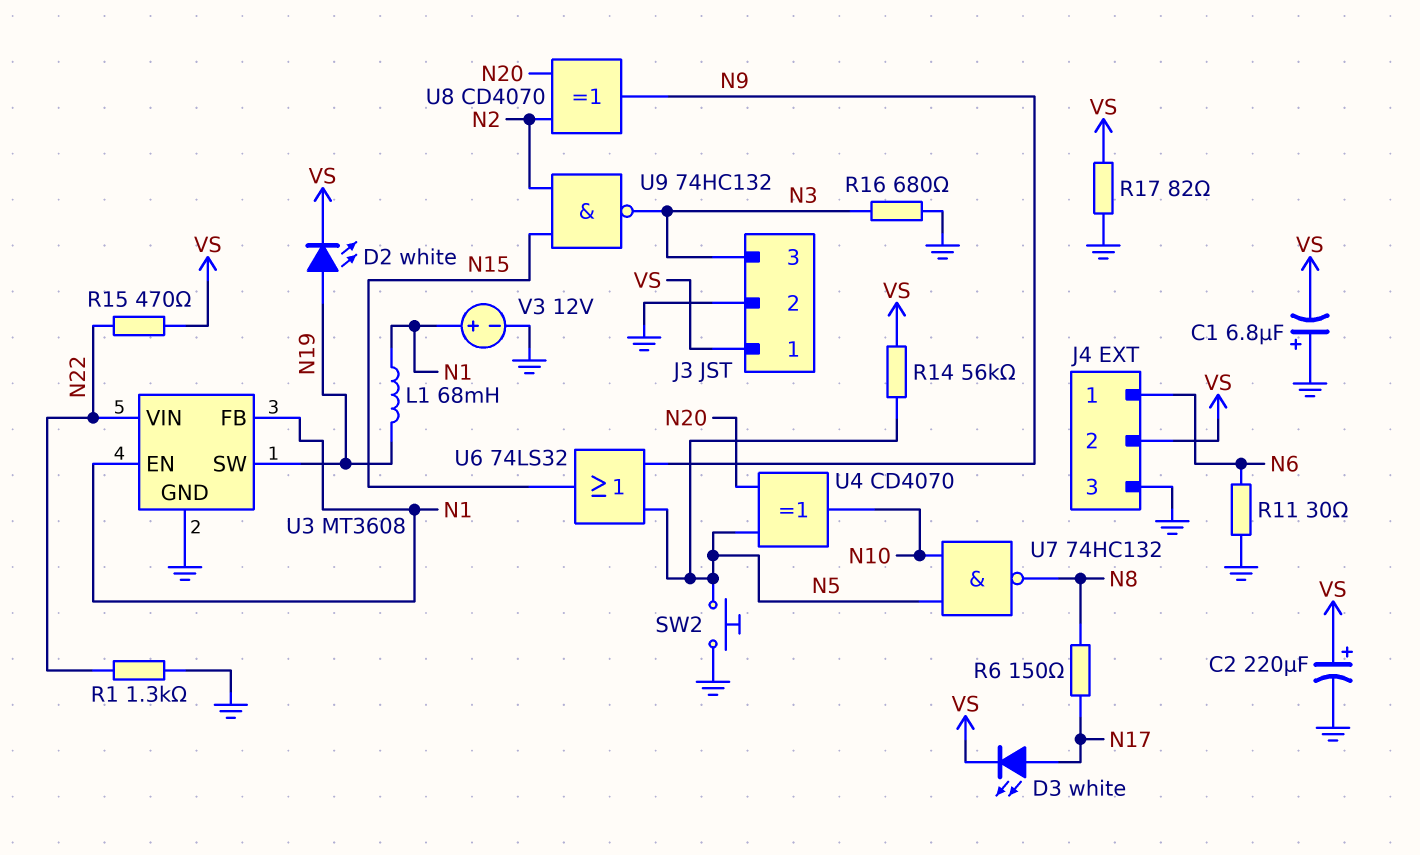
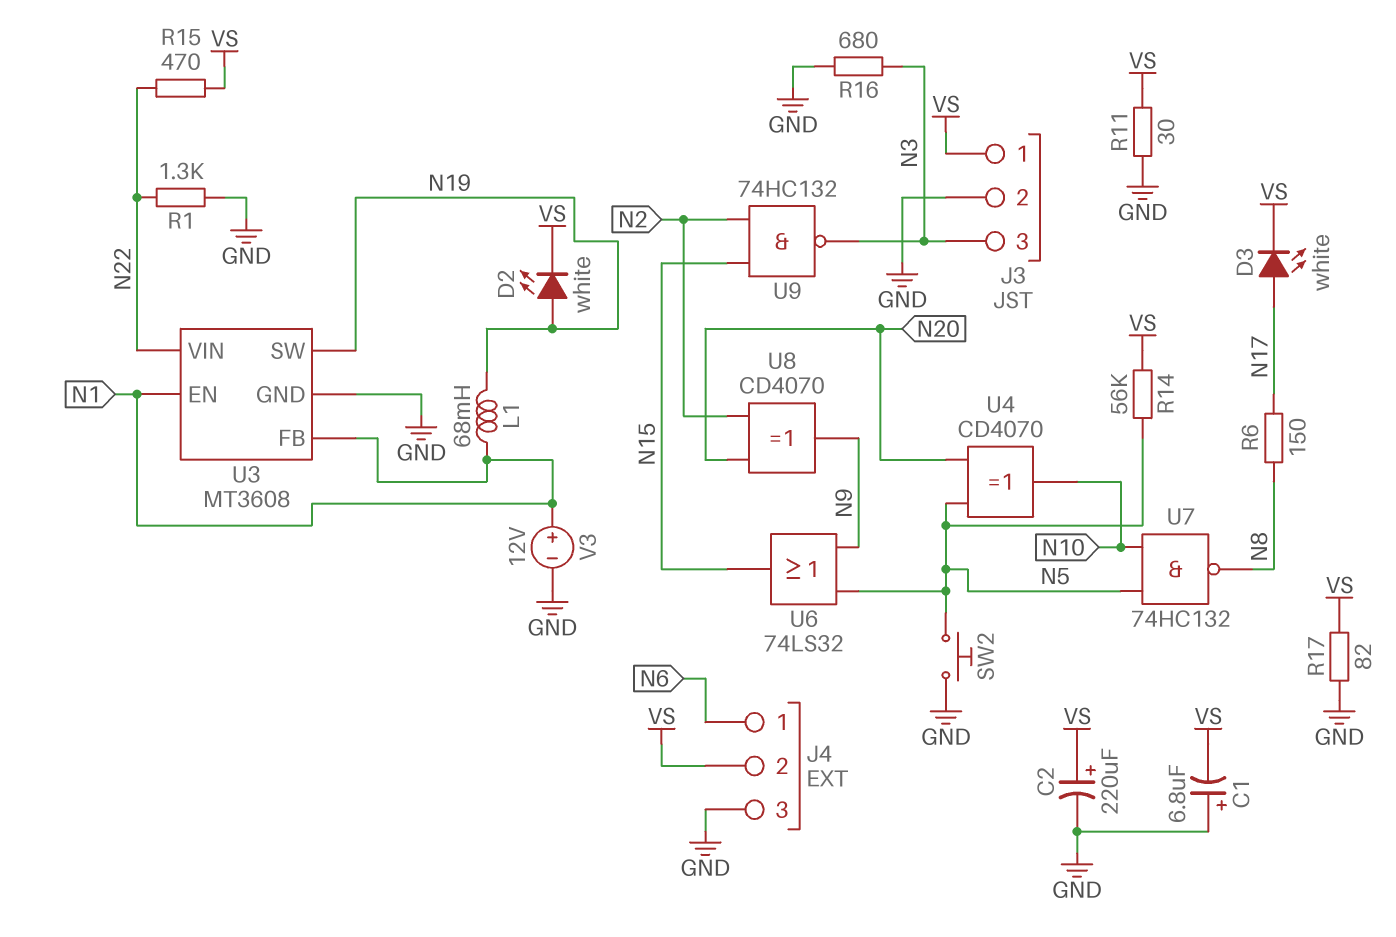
R11: 30 (GND, N6) -> 30 (GND, VS)

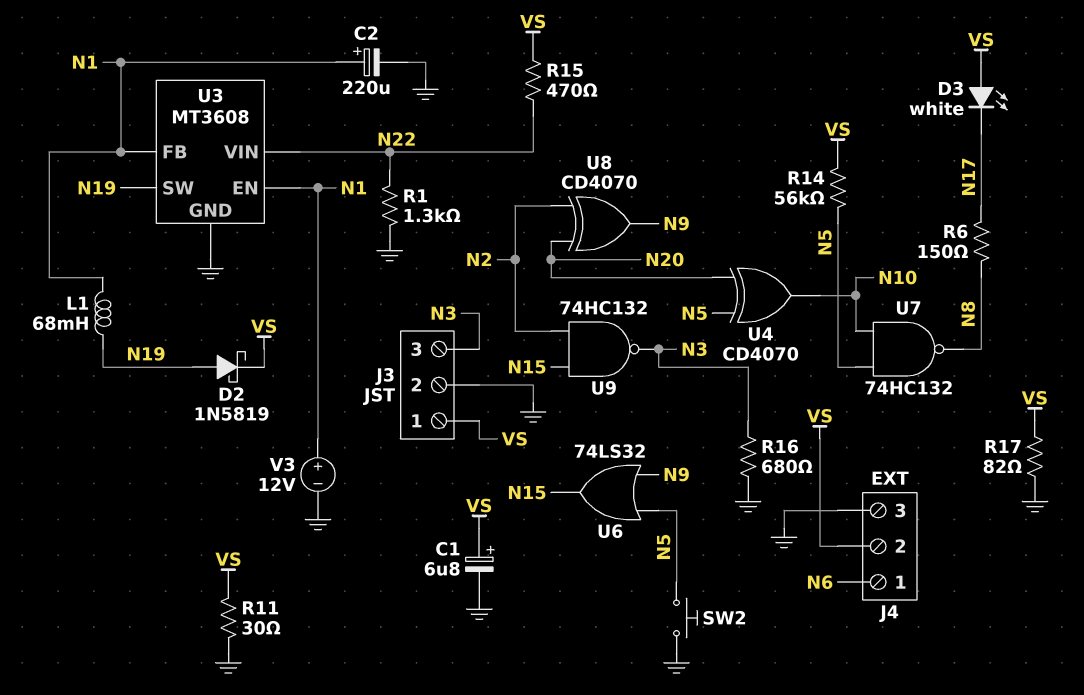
C1: 6.8uF (plus GND, minus VS) -> 6.8uF (plus VS, minus GND)
C2: 220uF (plus VS, minus GND) -> 220uF (plus N1, minus GND)
D2: LED white (A N19, K VS) -> schottky 1N5819 (A N19, K VS)
D3: LED white (A N17, K VS) -> LED white (A VS, K N17)

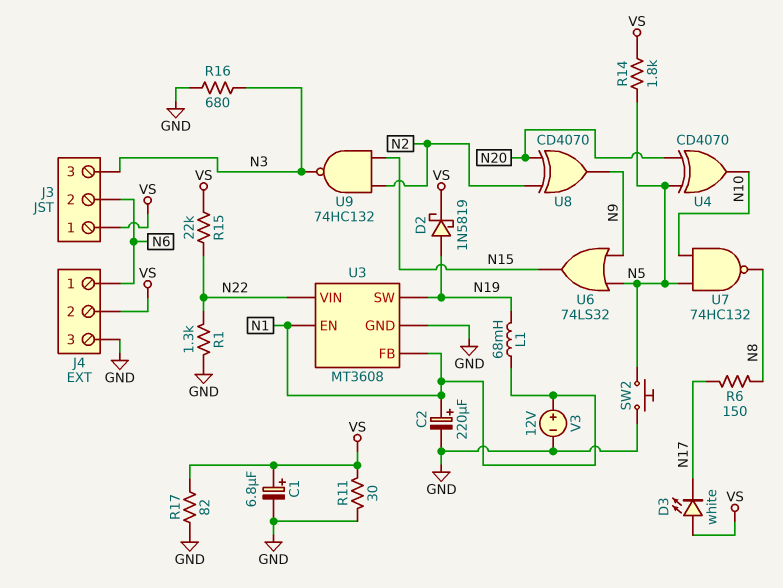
J3 pin 2: GND -> N6
R14: 56k (N5, VS) -> 1.8k (N5, VS)
R15: 470 (N22, VS) -> 22k (N22, VS)

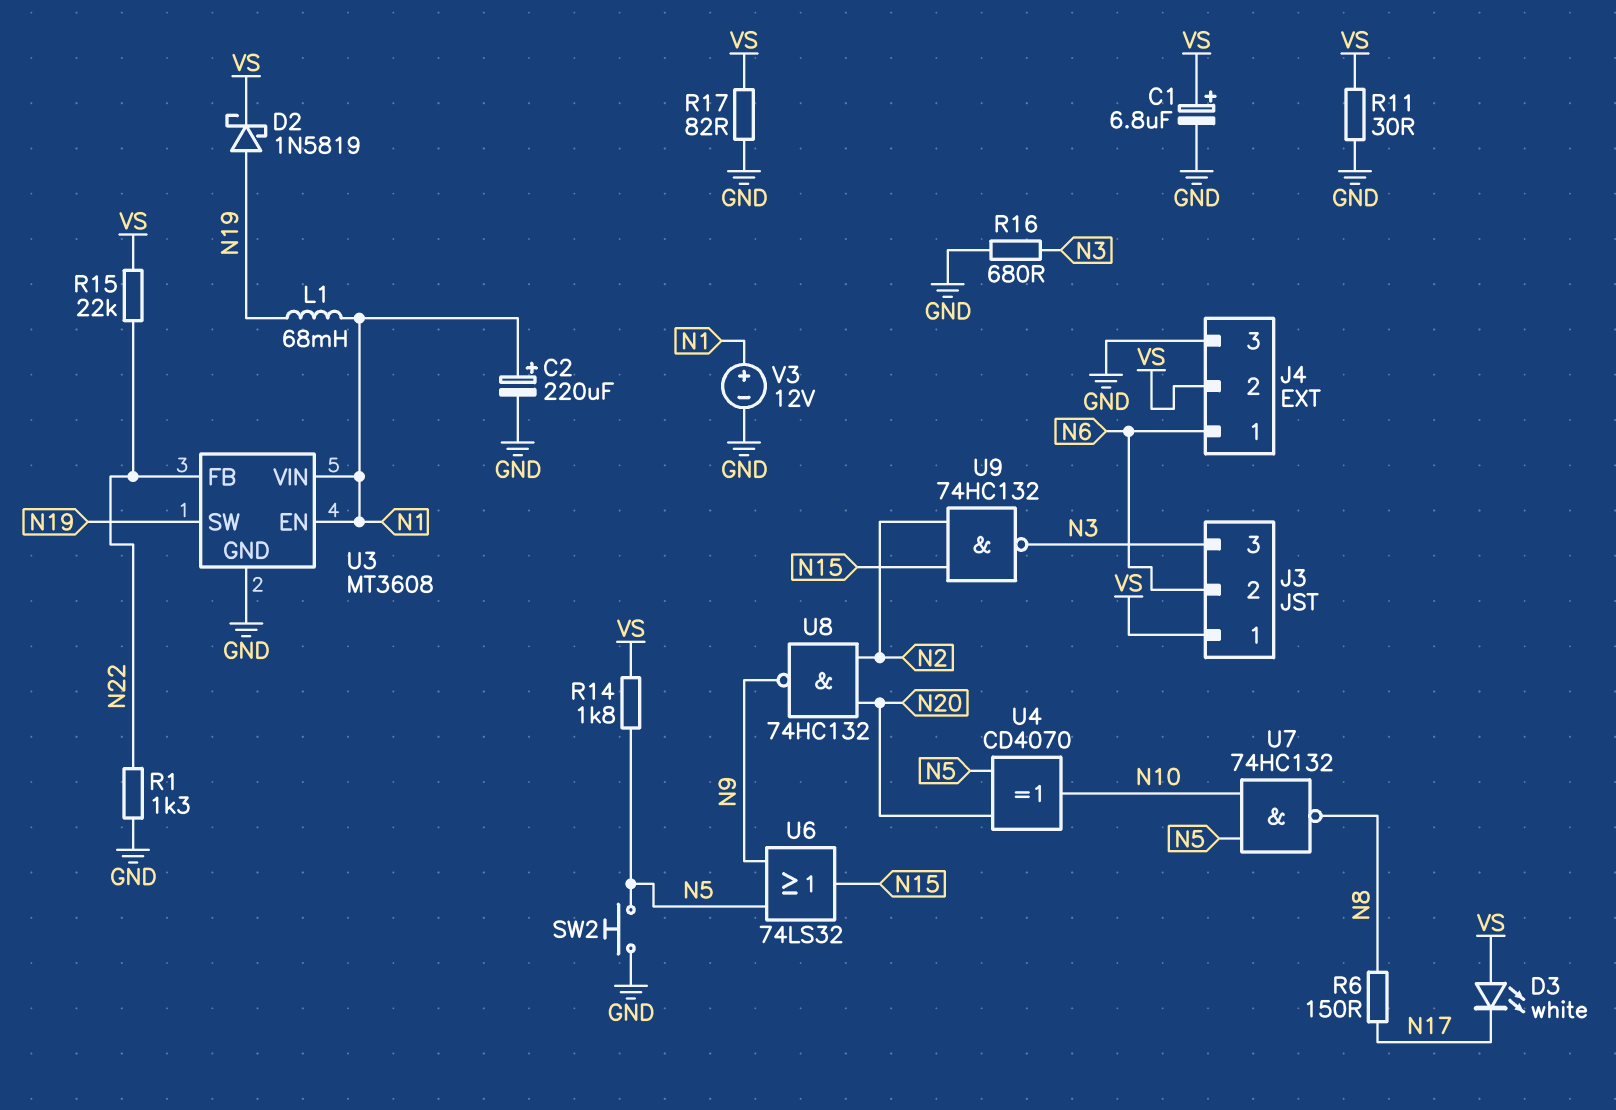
U3 pin FB: N1 -> N22
U3 pin VIN: N22 -> N1
U8: XOR CD4070 (in N2, in N20, out N9) -> NAND 74HC132 (in N2, in N20, out N9)

